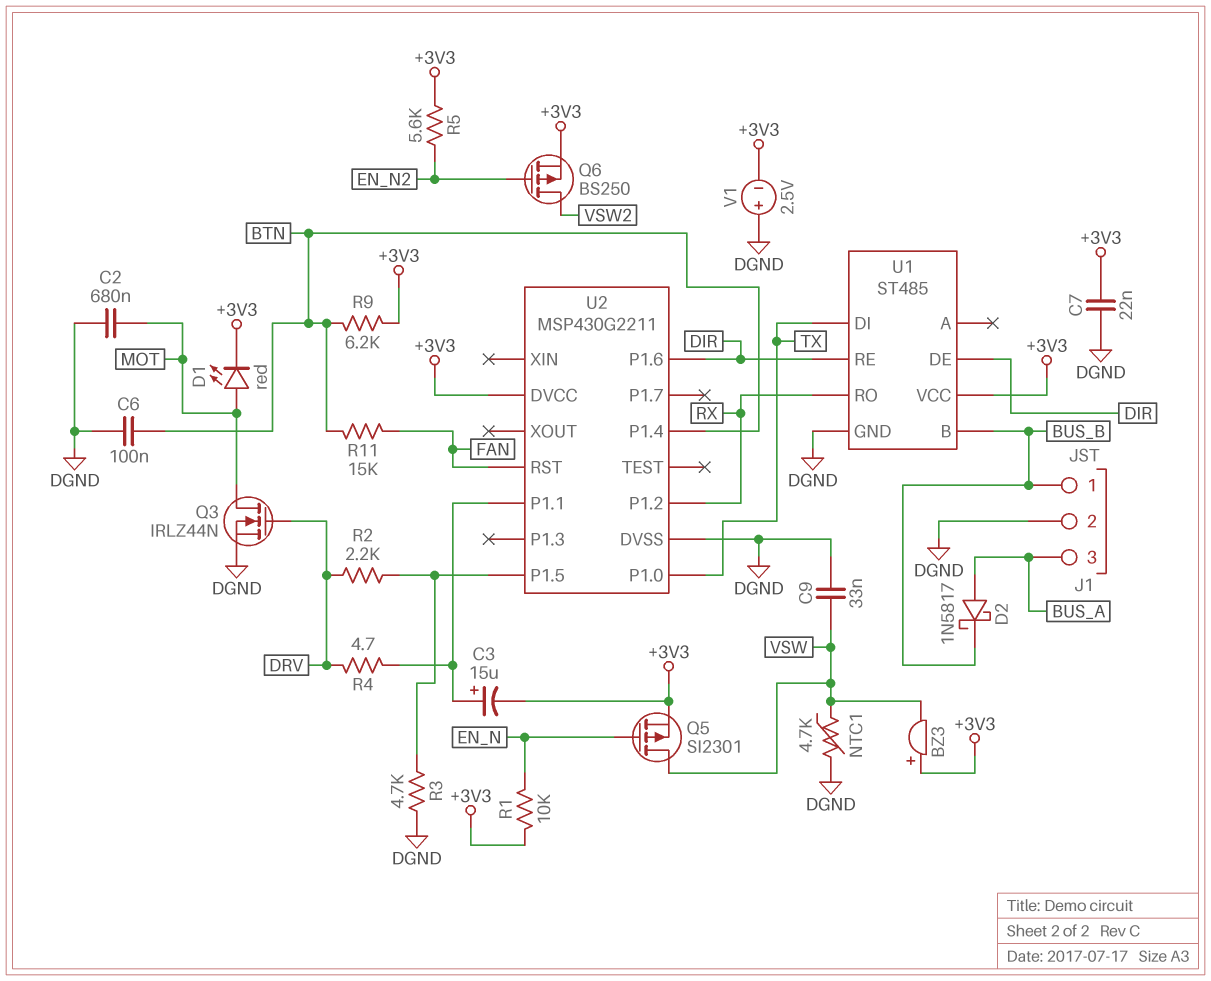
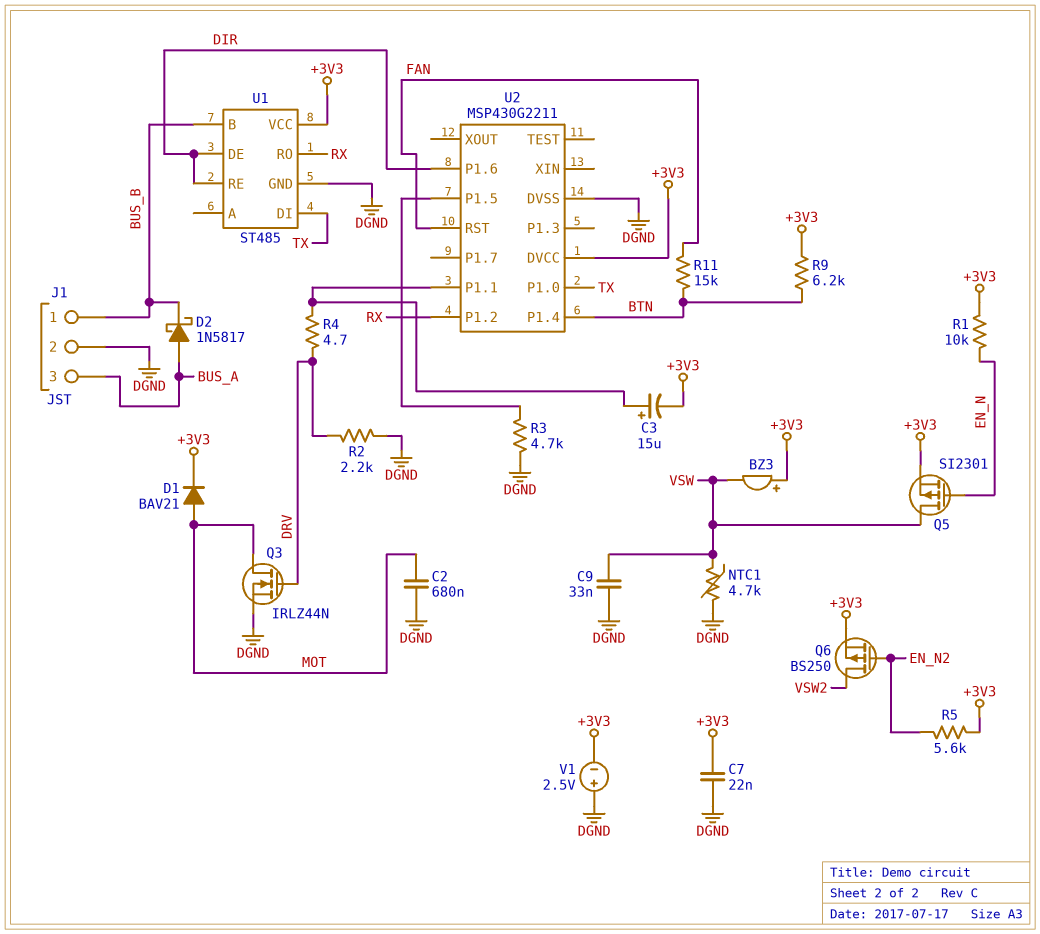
C6: 100nF (BTN, DGND) -> none
D1: LED red (A MOT, K +3V3) -> diode BAV21 (A MOT, K +3V3)
R2: 2.2k (DRV, U2/P1.5) -> 2.2k (DGND, DRV)

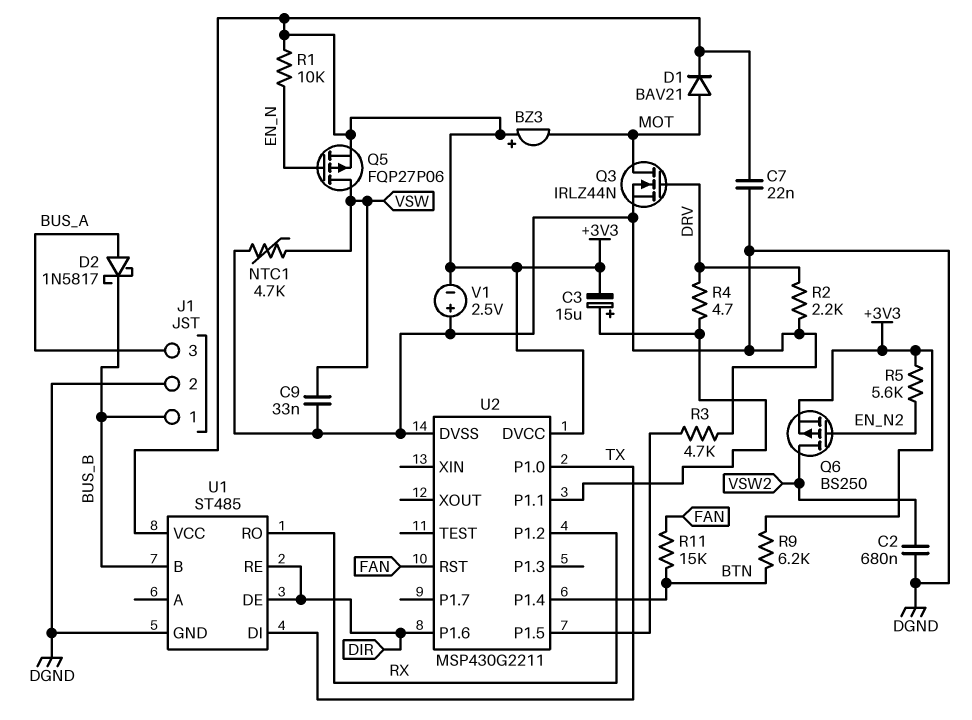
BZ3: buzzer (plus +3V3, minus VSW) -> buzzer (plus +3V3, minus MOT)
C2: 680nF (DGND, MOT) -> 680nF (DGND, VSW2)
Q5: PMOS SI2301 (G EN_N, D VSW, S +3V3) -> PMOS FQP27P06 (G EN_N, D VSW, S +3V3)

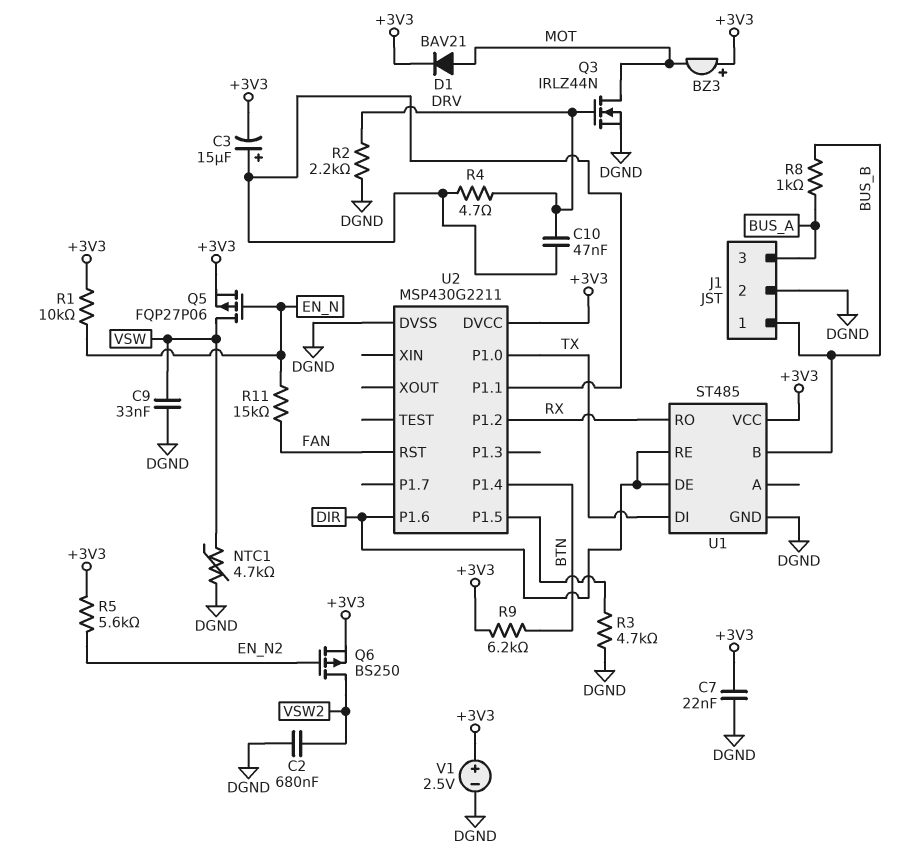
C10: none -> 47nF (DRV, U2/P1.1)
D2: schottky 1N5817 (A BUS_A, K BUS_B) -> none
R8: none -> 1k (BUS_A, BUS_B)
R11: 15k (BTN, FAN) -> 15k (EN_N, FAN)
V1: 2.5V (plus DGND, minus +3V3) -> 2.5V (plus +3V3, minus DGND)

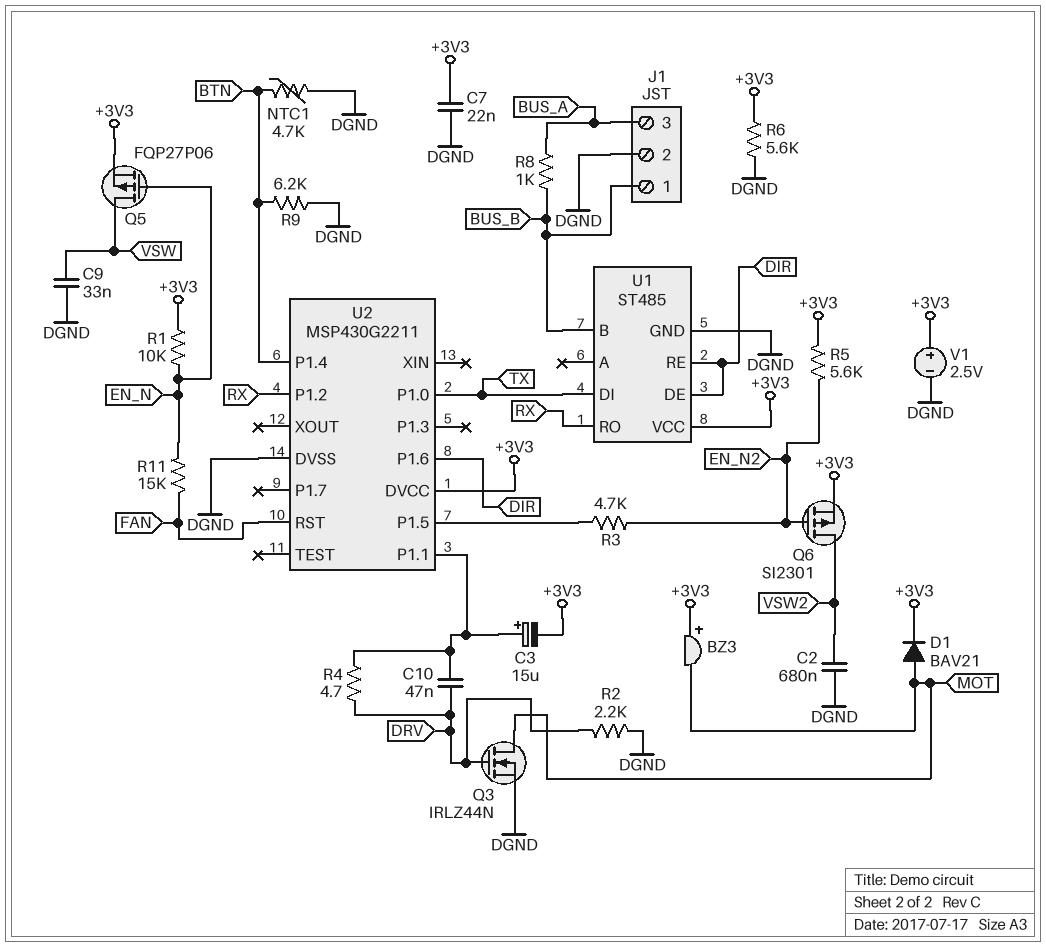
NTC1: 4.7k (DGND, VSW) -> 4.7k (BTN, DGND)
Q6: PMOS BS250 (G EN_N2, D VSW2, S +3V3) -> PMOS SI2301 (G EN_N2, D VSW2, S +3V3)
R3: 4.7k (DGND, U2/P1.5) -> 4.7k (EN_N2, U2/P1.5)
R6: none -> 5.6k (+3V3, DGND)
R9: 6.2k (+3V3, BTN) -> 6.2k (BTN, DGND)

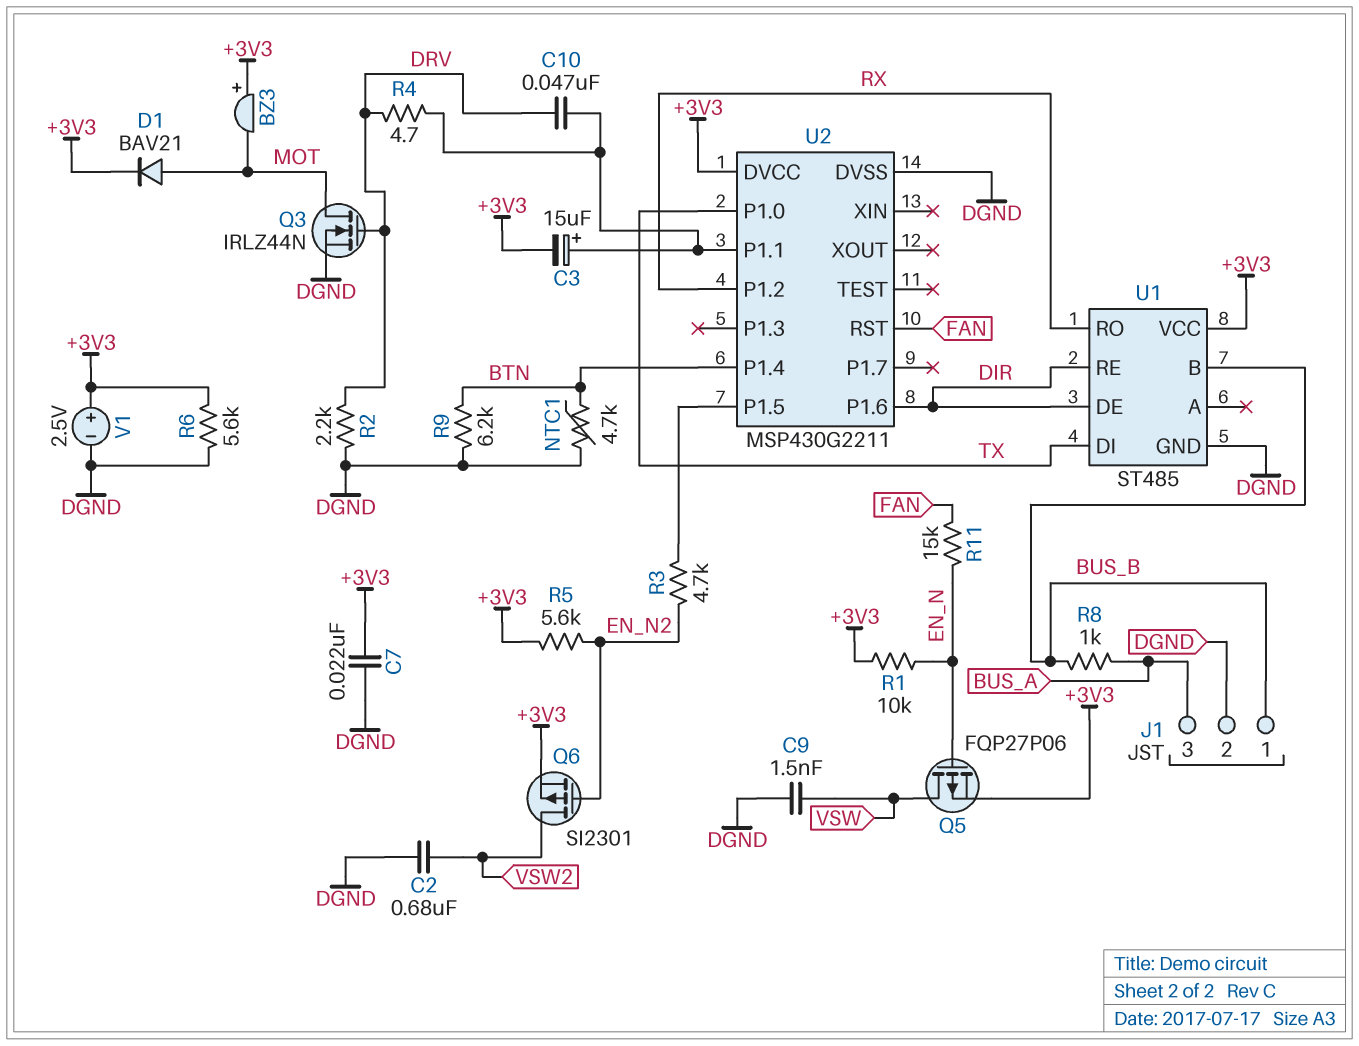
C9: 33nF (DGND, VSW) -> 1.5nF (DGND, VSW)

